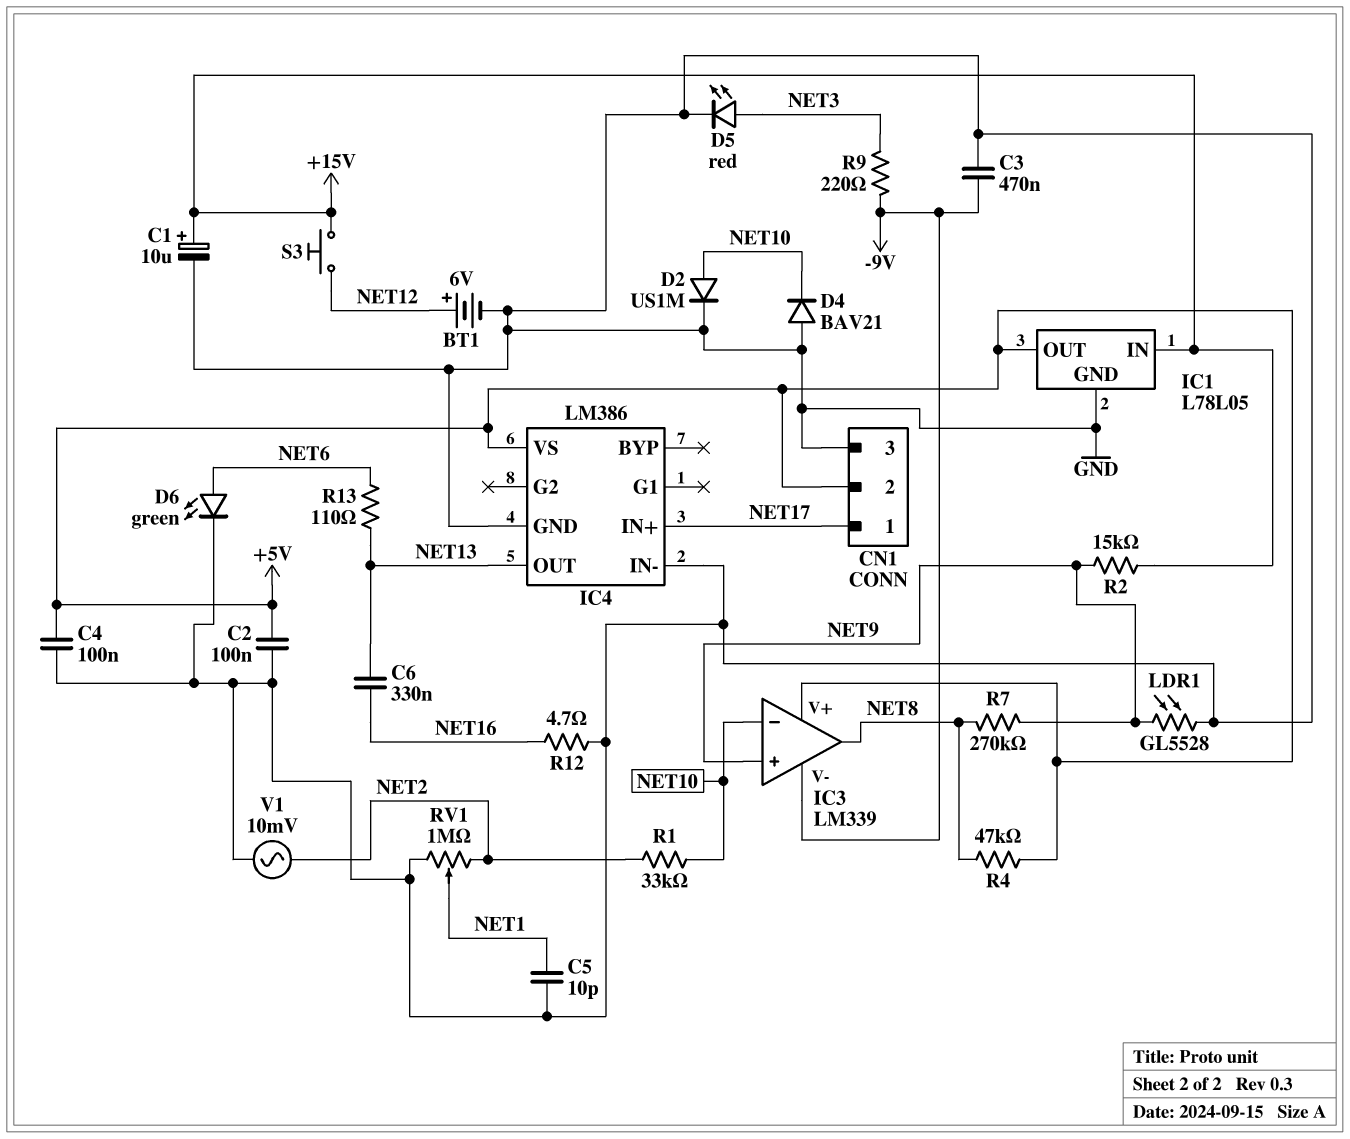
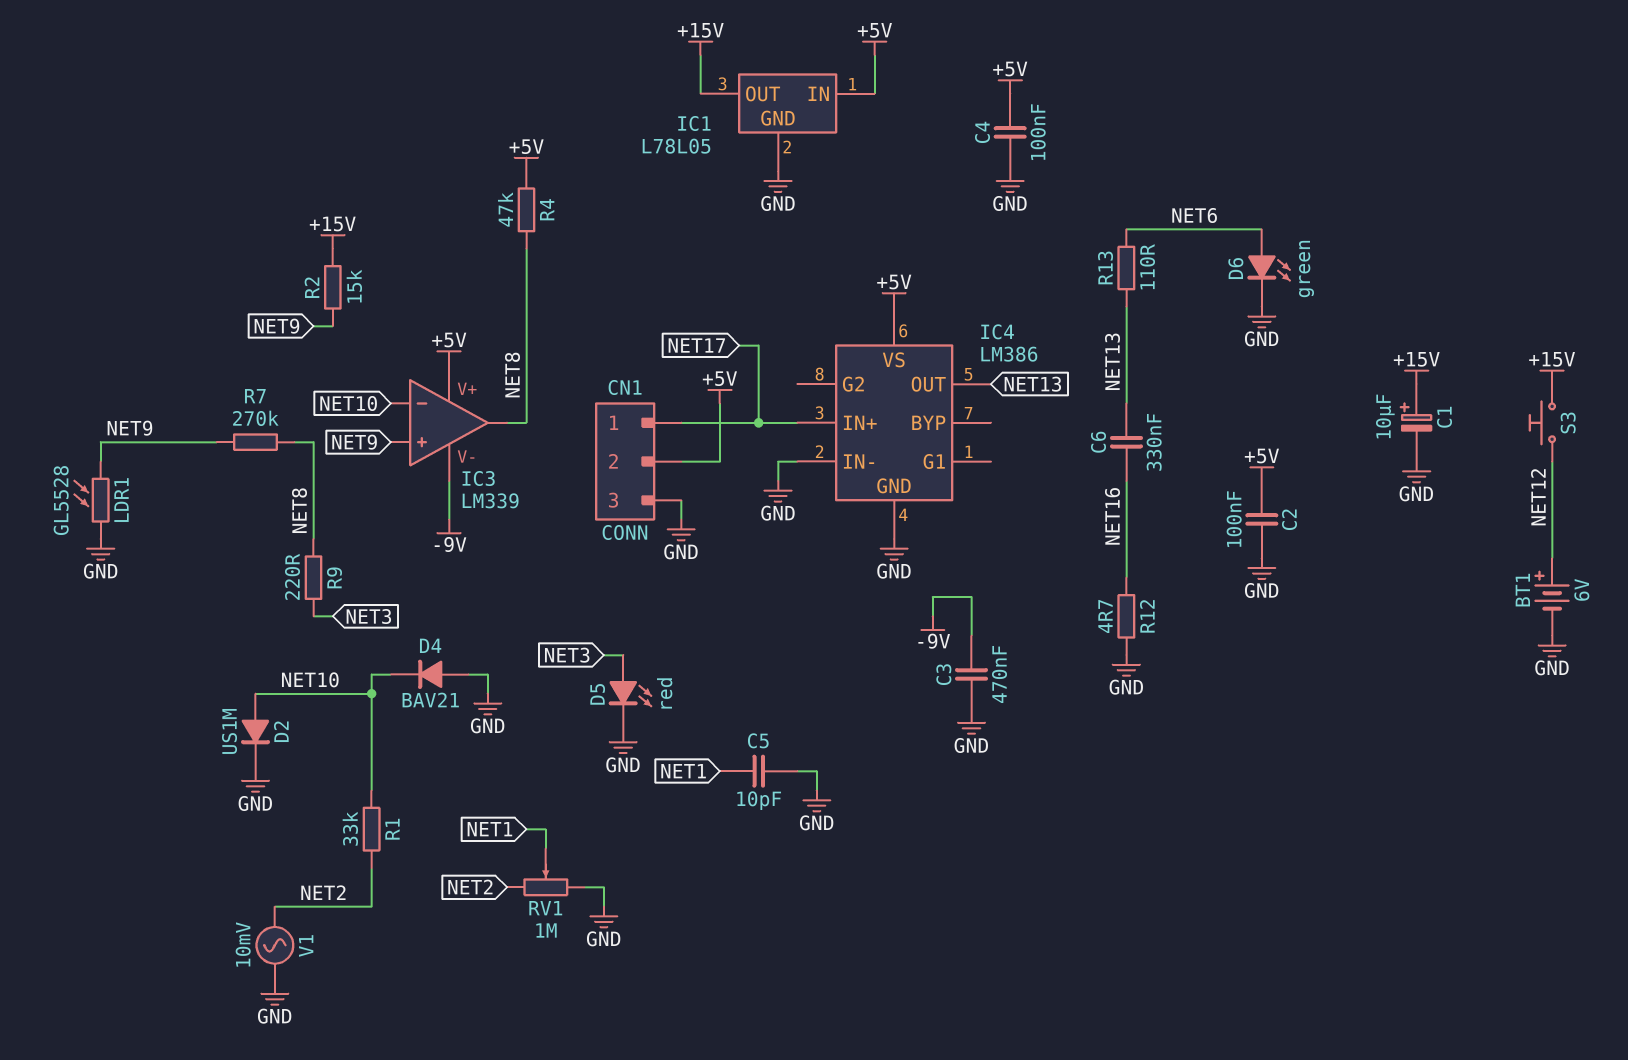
IC1 pin IN: +15V -> +5V
IC1 pin OUT: +5V -> +15V
R9: 220 (-9V, NET3) -> 220 (NET3, NET8)

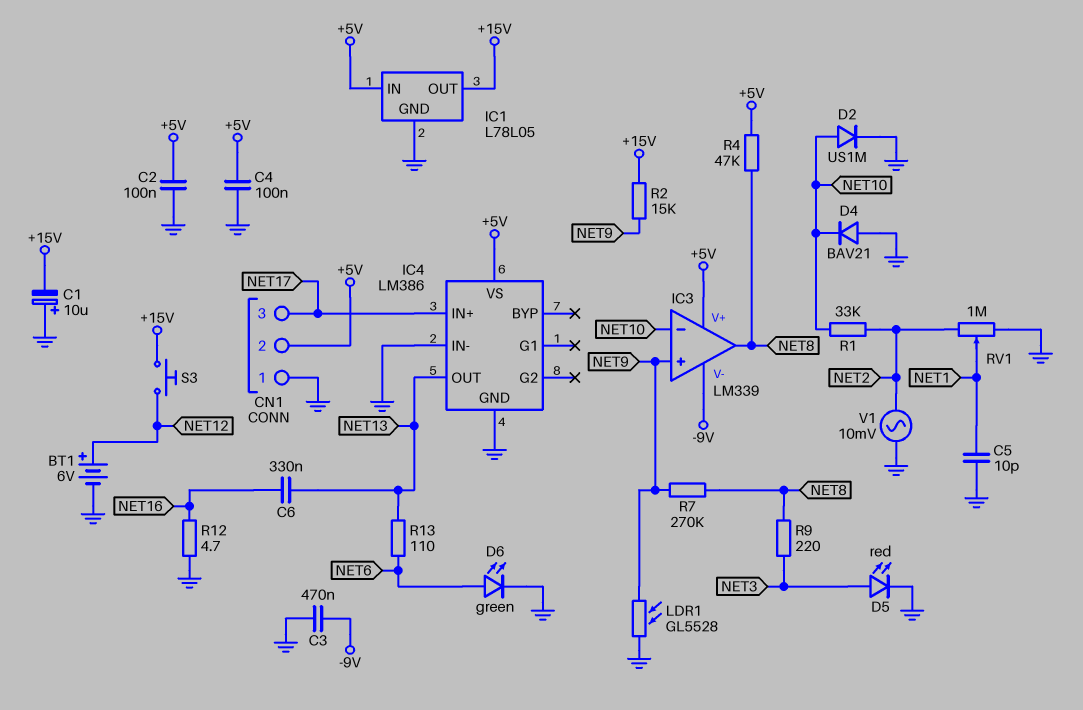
C1: 10uF (plus +15V, minus GND) -> 10uF (plus GND, minus +15V)
CN1 pin 1: NET17 -> GND
CN1 pin 3: GND -> NET17

